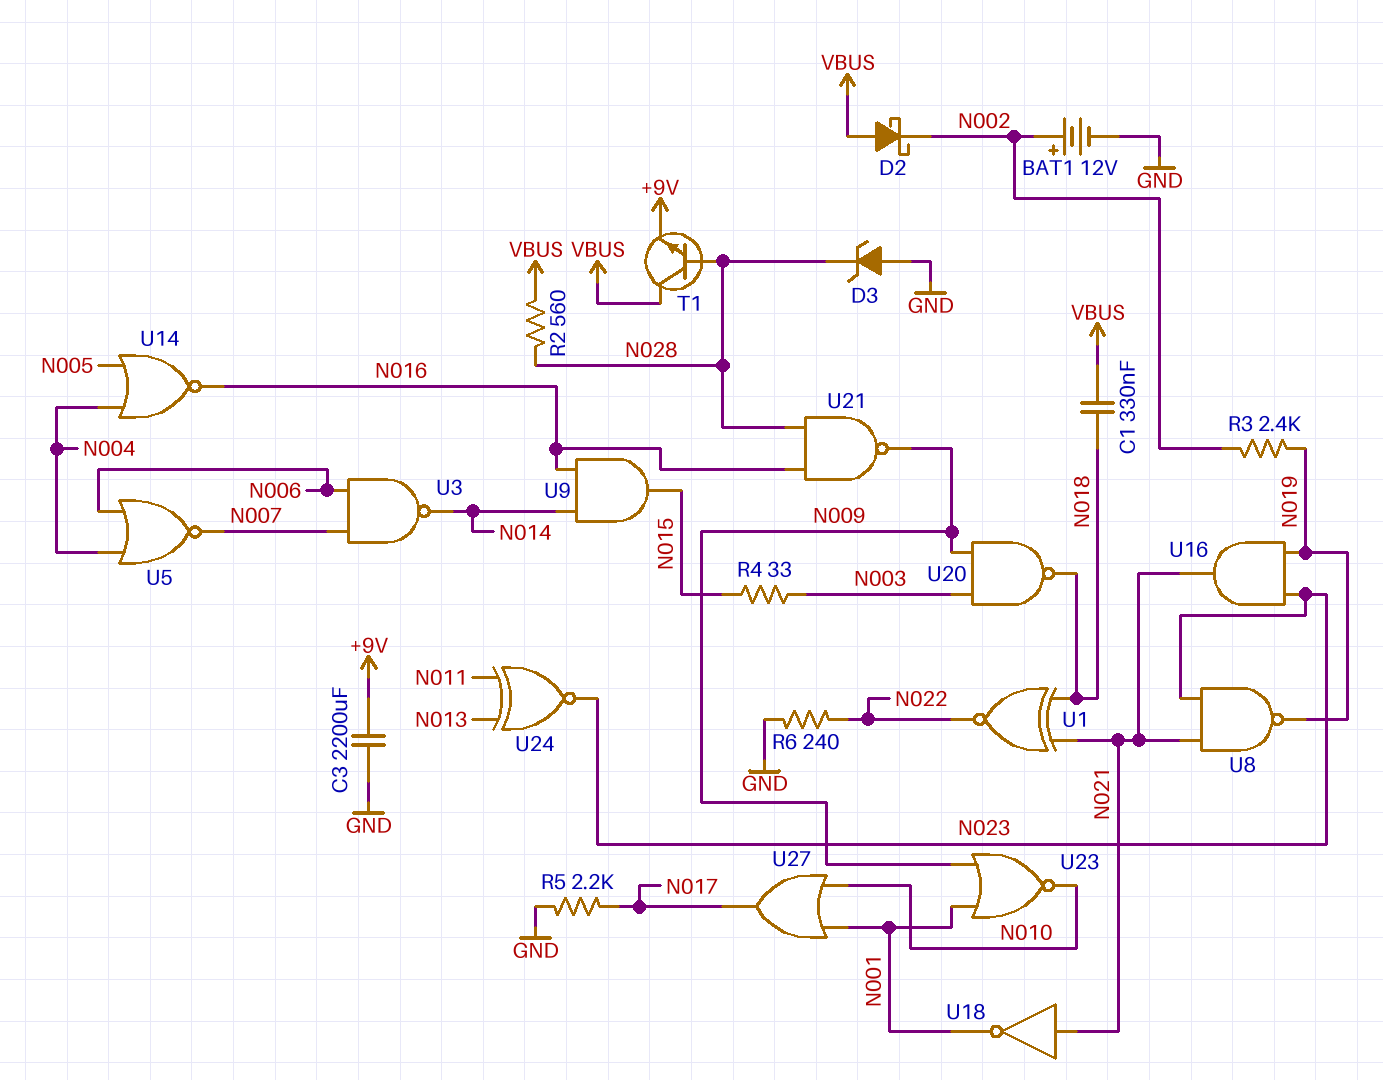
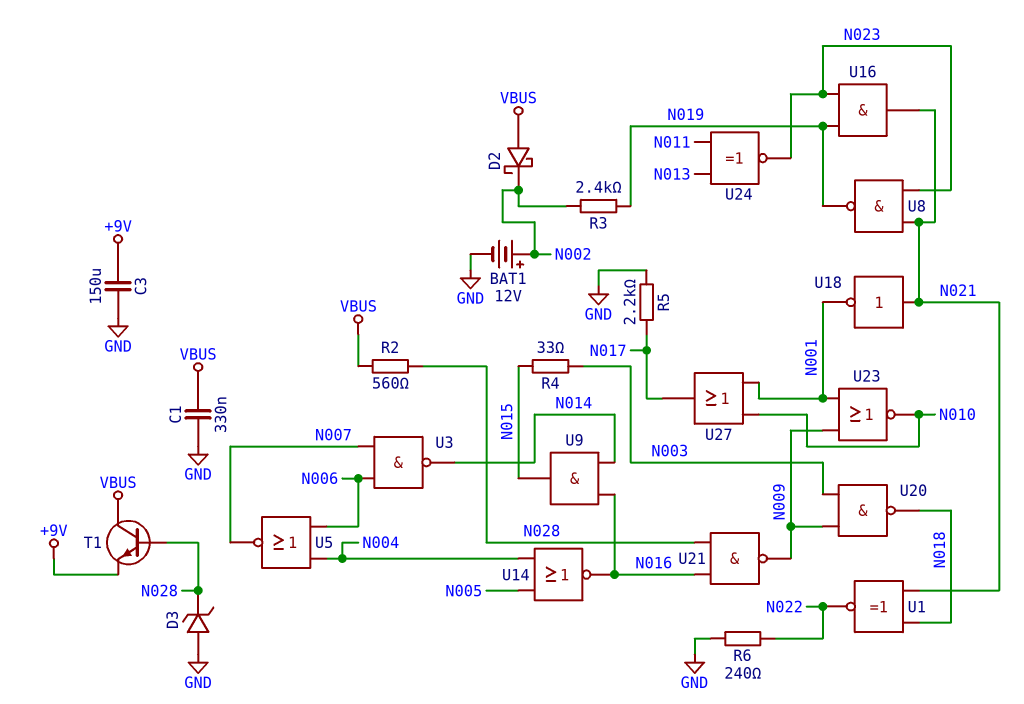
C1: 330nF (N018, VBUS) -> 330nF (GND, VBUS)
C3: 2200uF (+9V, GND) -> 150uF (+9V, GND)

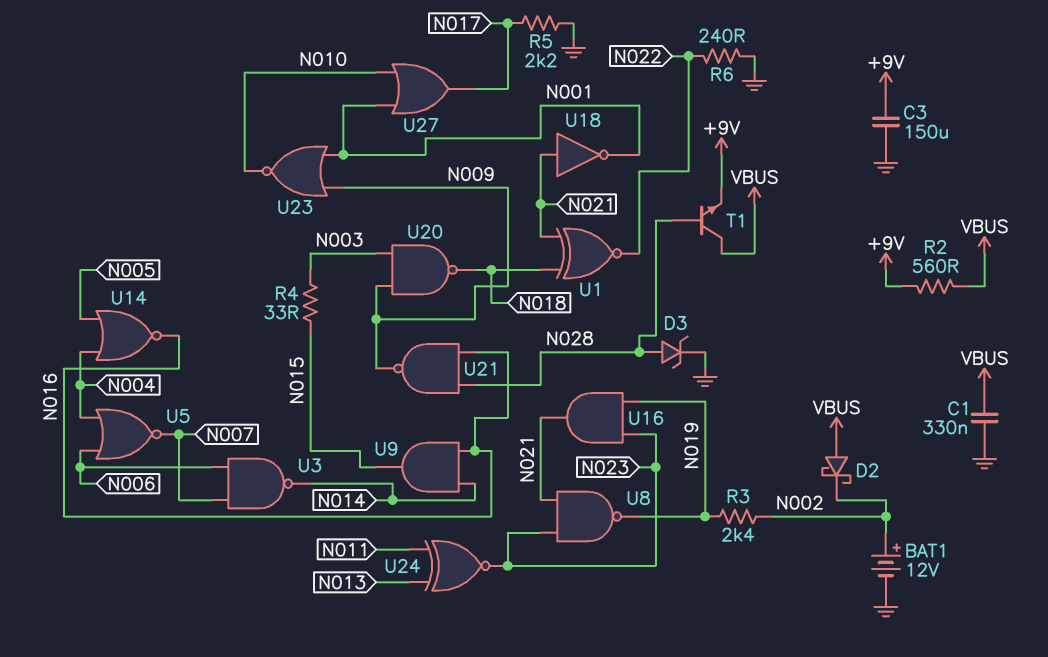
D3: zener (A GND, K N028) -> zener (A N028, K GND)
R2: 560 (N028, VBUS) -> 560 (+9V, VBUS)

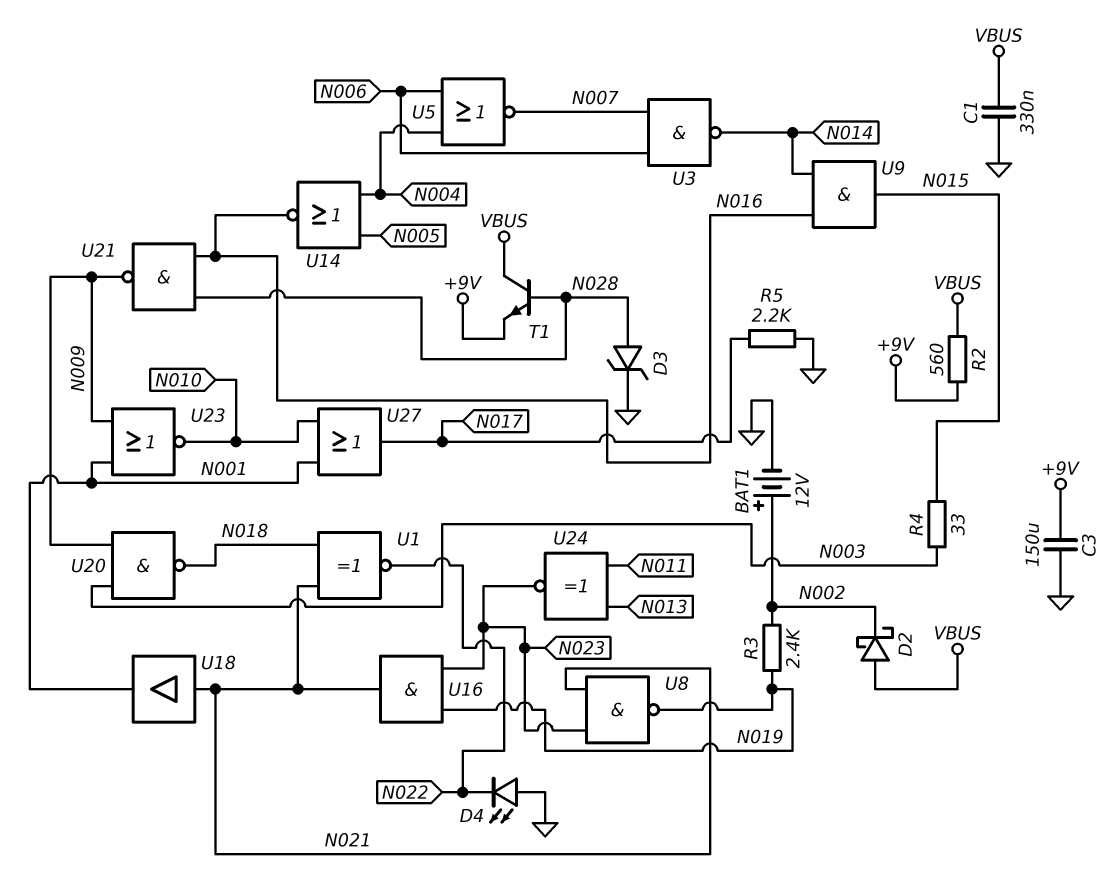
D4: none -> LED (A GND, K N022)
R6: 240 (GND, N022) -> none
U18: NOT (in N021, out N001) -> buffer (in N021, out N001)

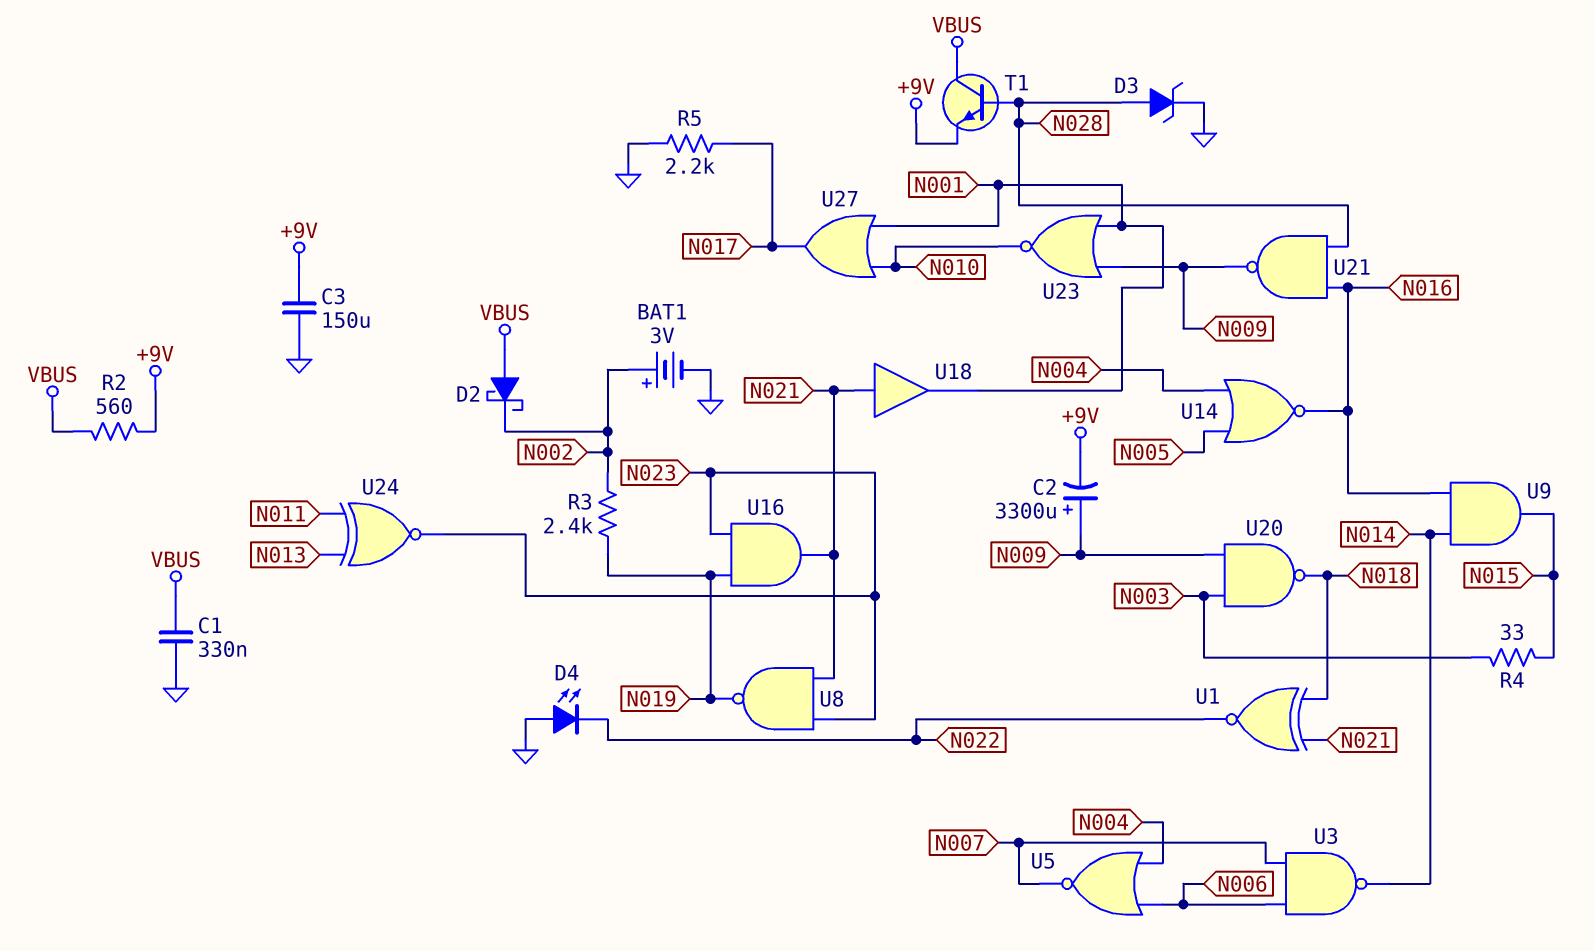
BAT1: 12V (plus N002, minus GND) -> 3V (plus N002, minus GND)
C2: none -> 3300uF (plus N009, minus +9V)

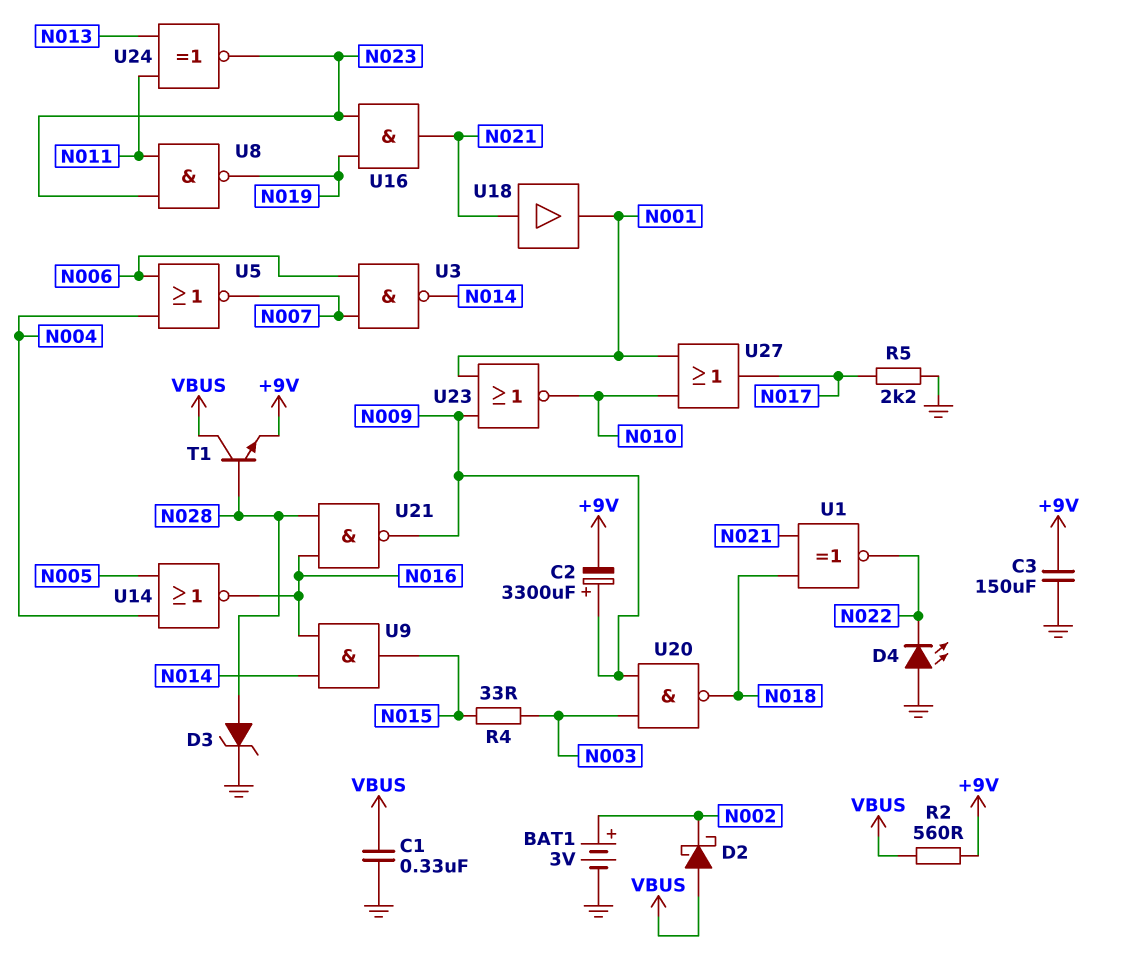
R3: 2.4k (N002, N019) -> none
U8: NAND (in N021, in N023, out N019) -> NAND (in N011, in N023, out N019)

